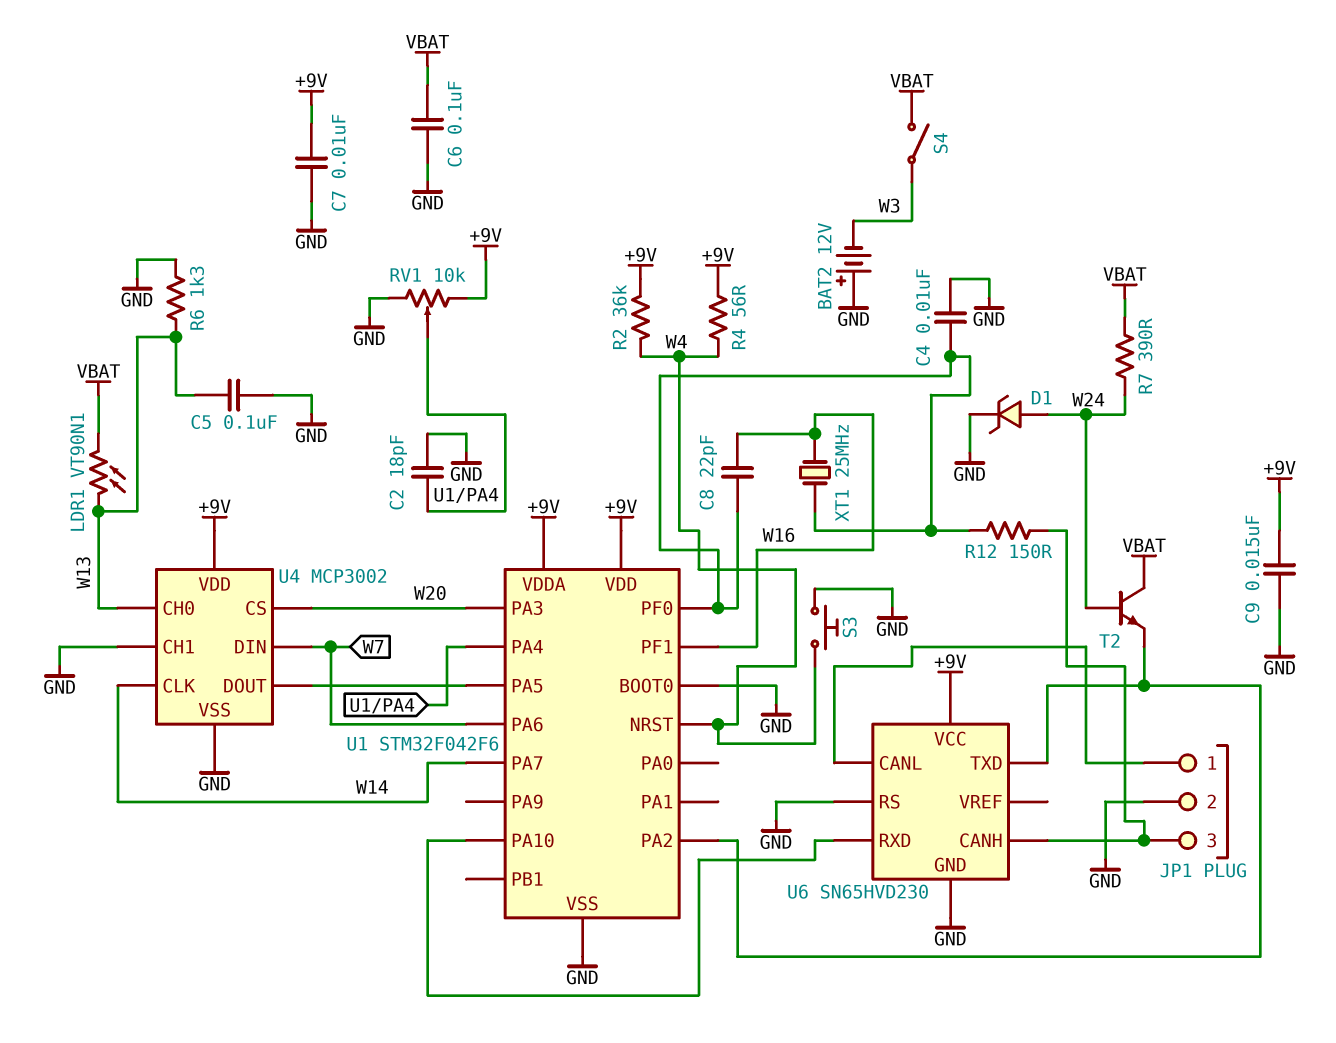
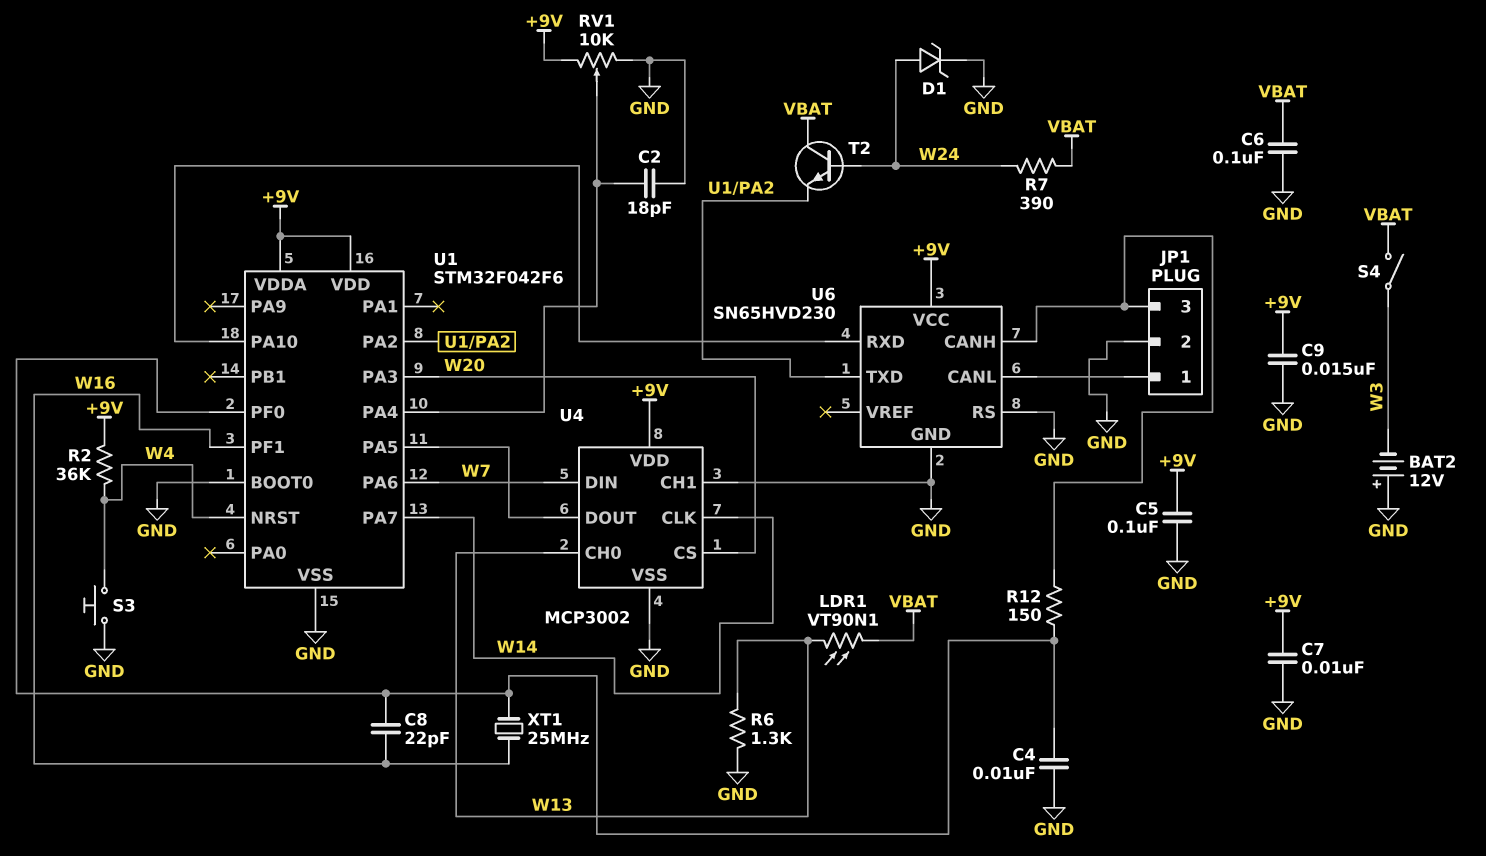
C5: 100nF (GND, W13) -> 100nF (+9V, GND)
R4: 56 (+9V, W4) -> none

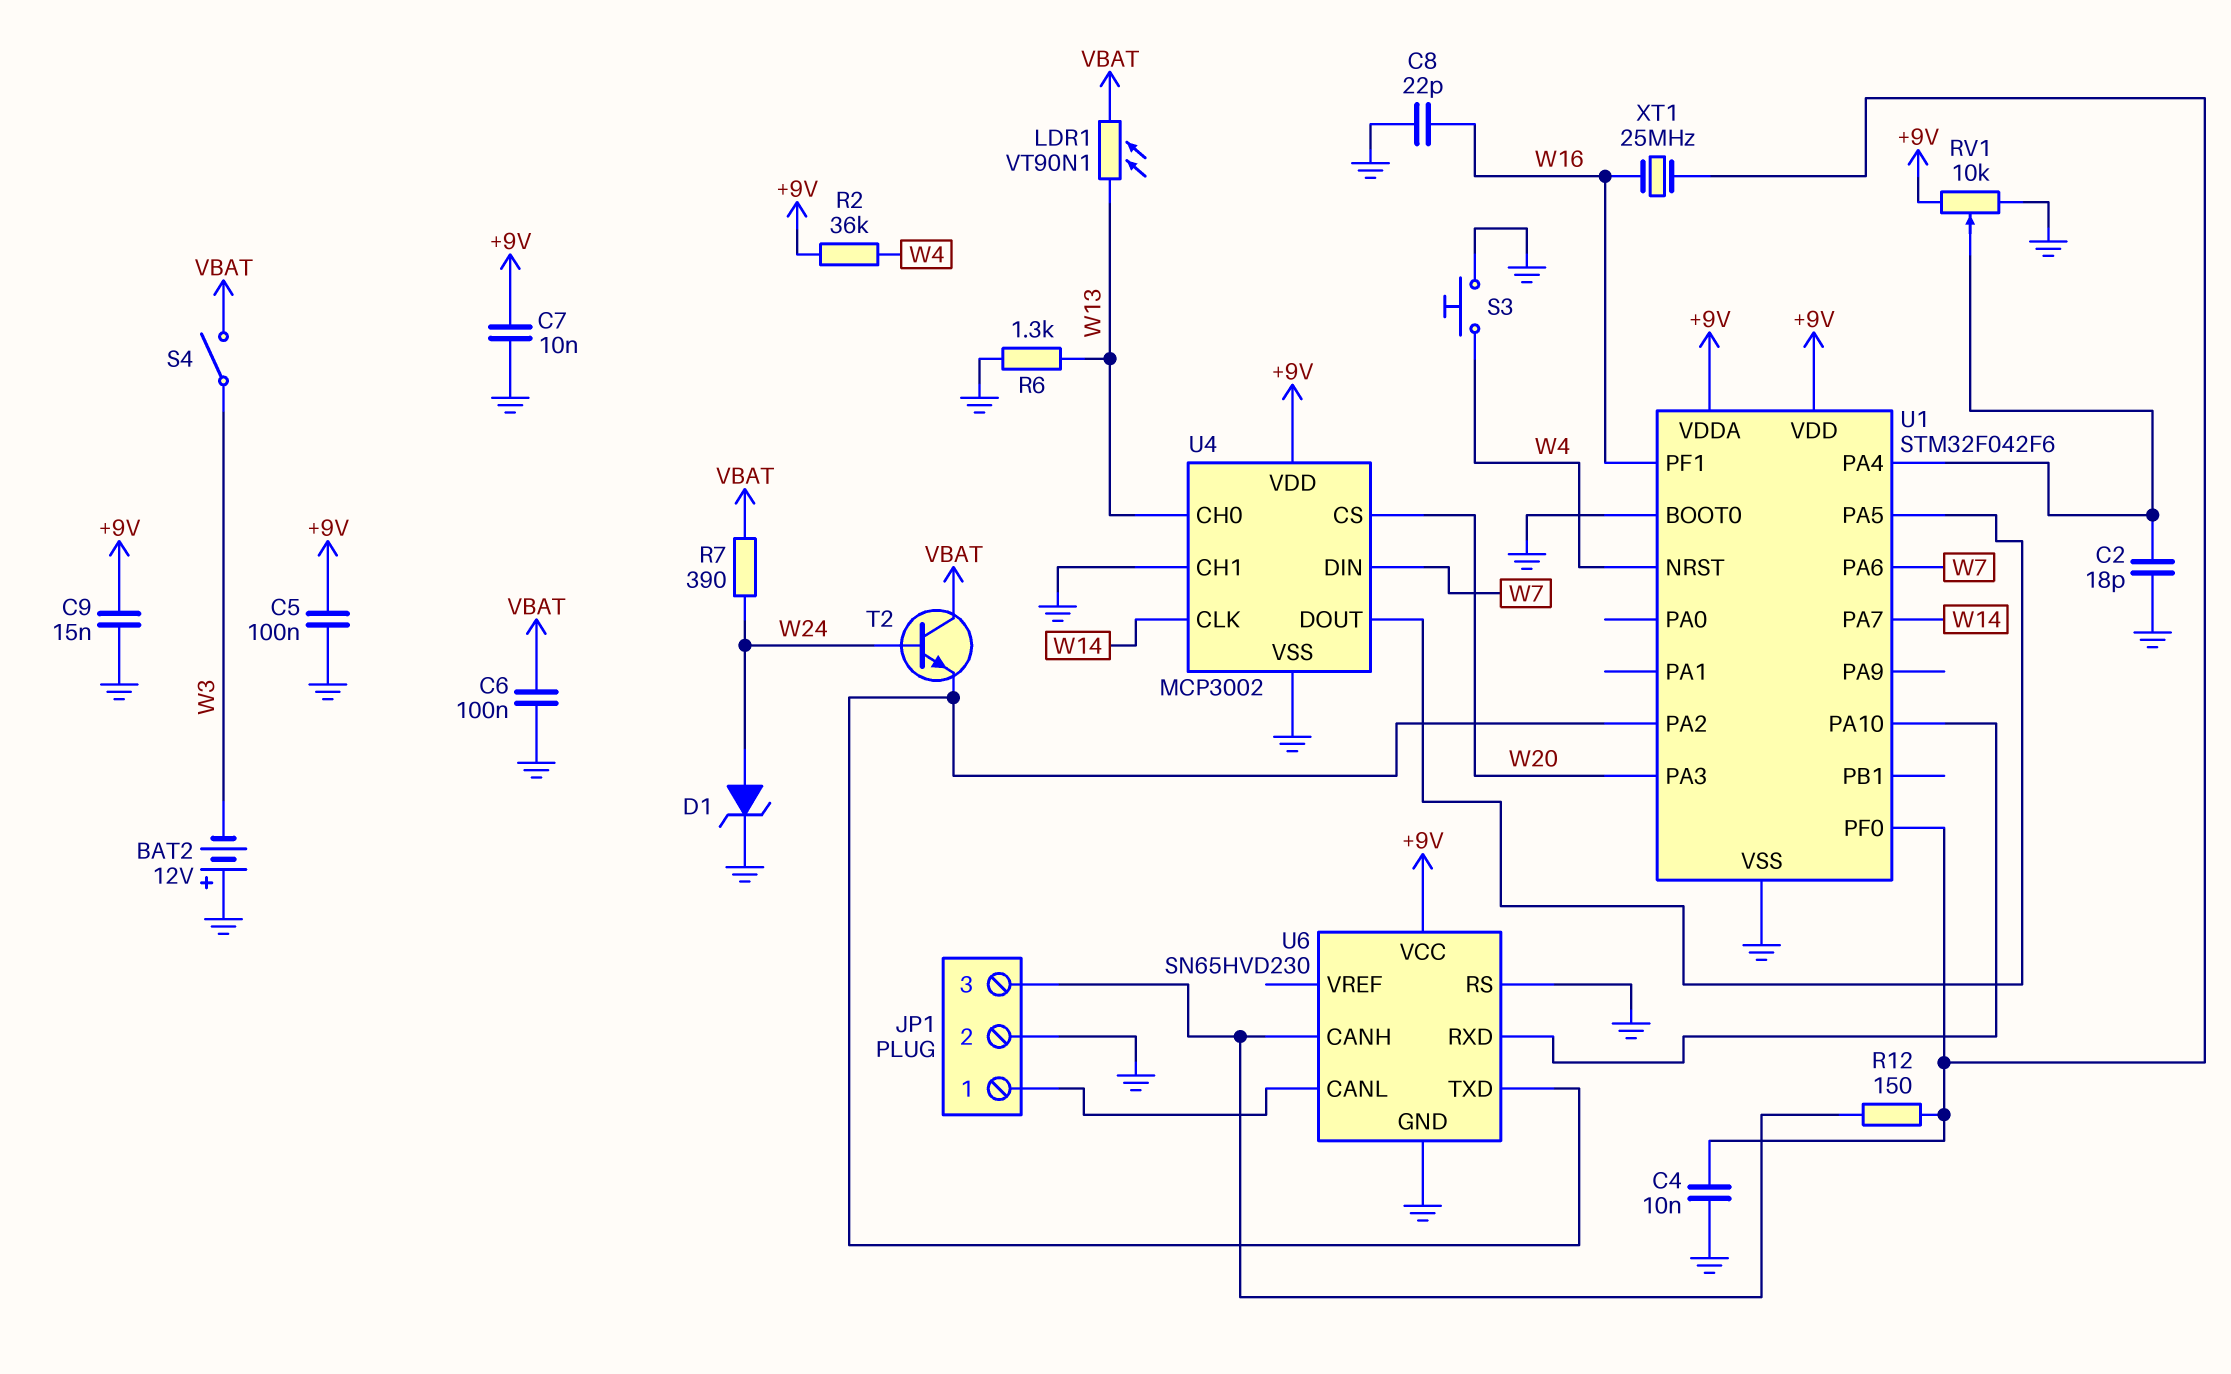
C8: 22pF (U1/PF0, W16) -> 22pF (GND, W16)

